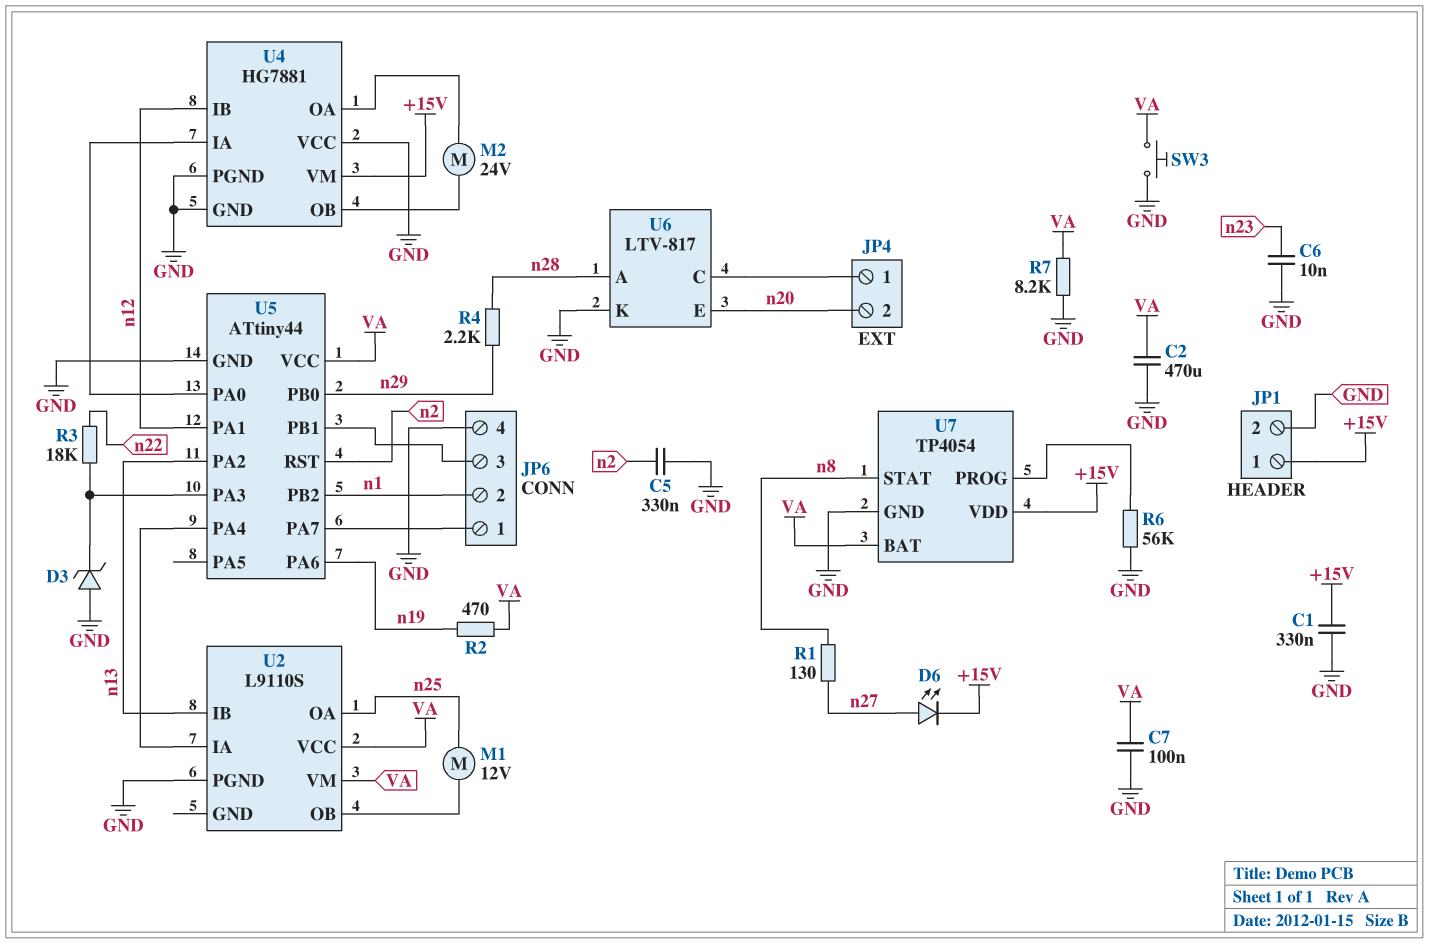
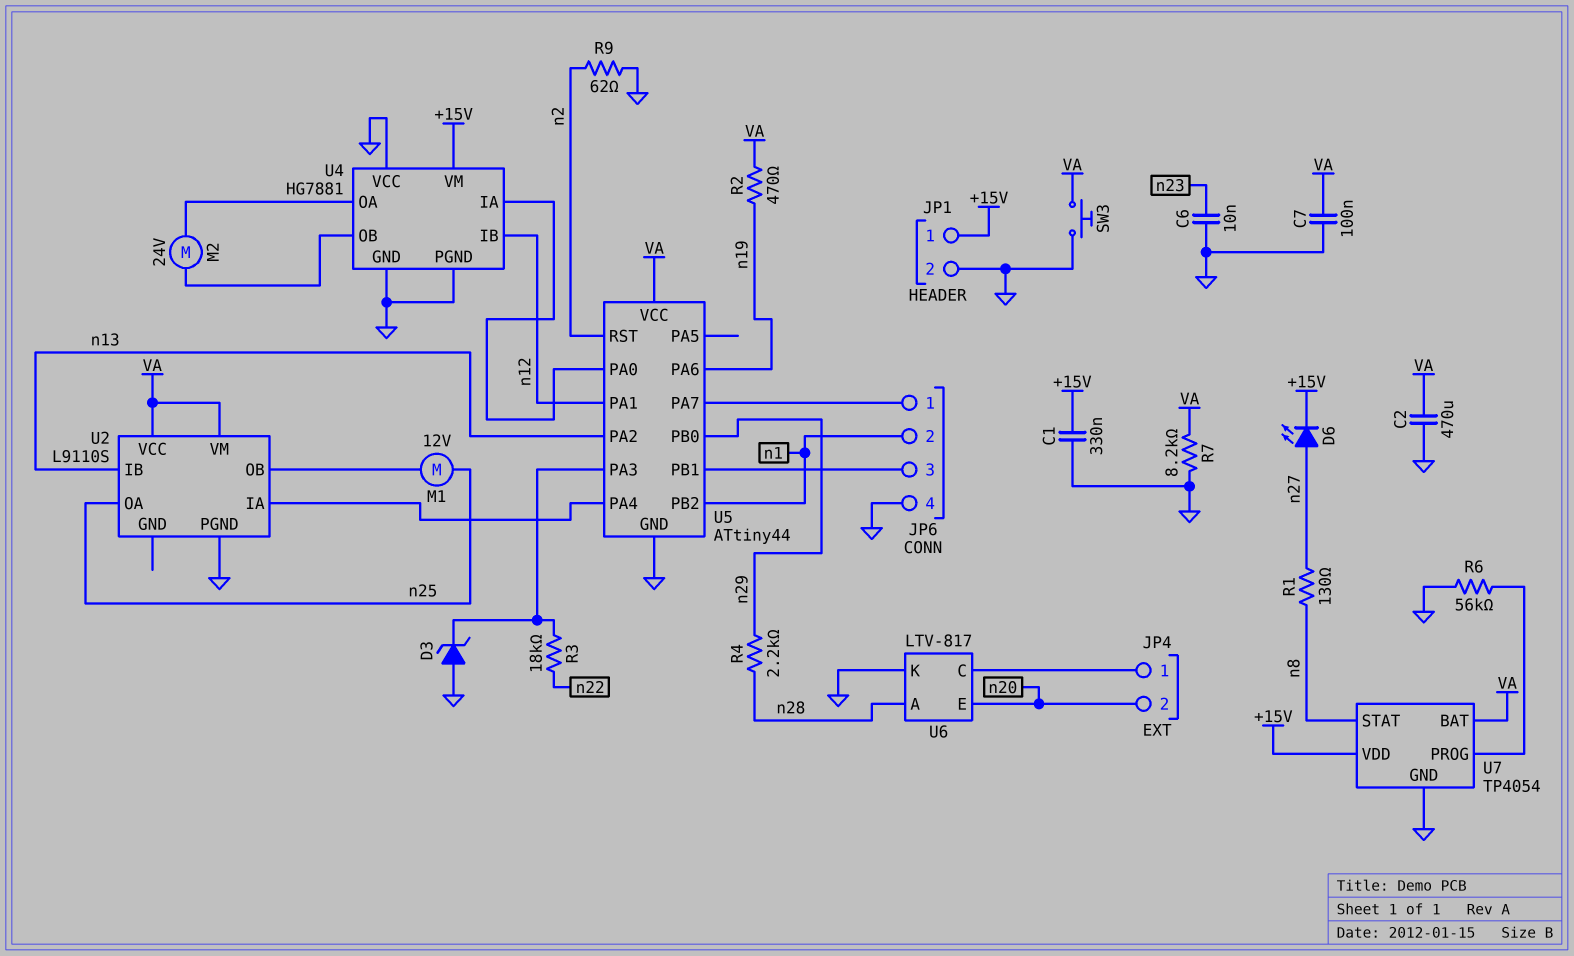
C5: 330nF (GND, n2) -> none
R9: none -> 62 (GND, n2)

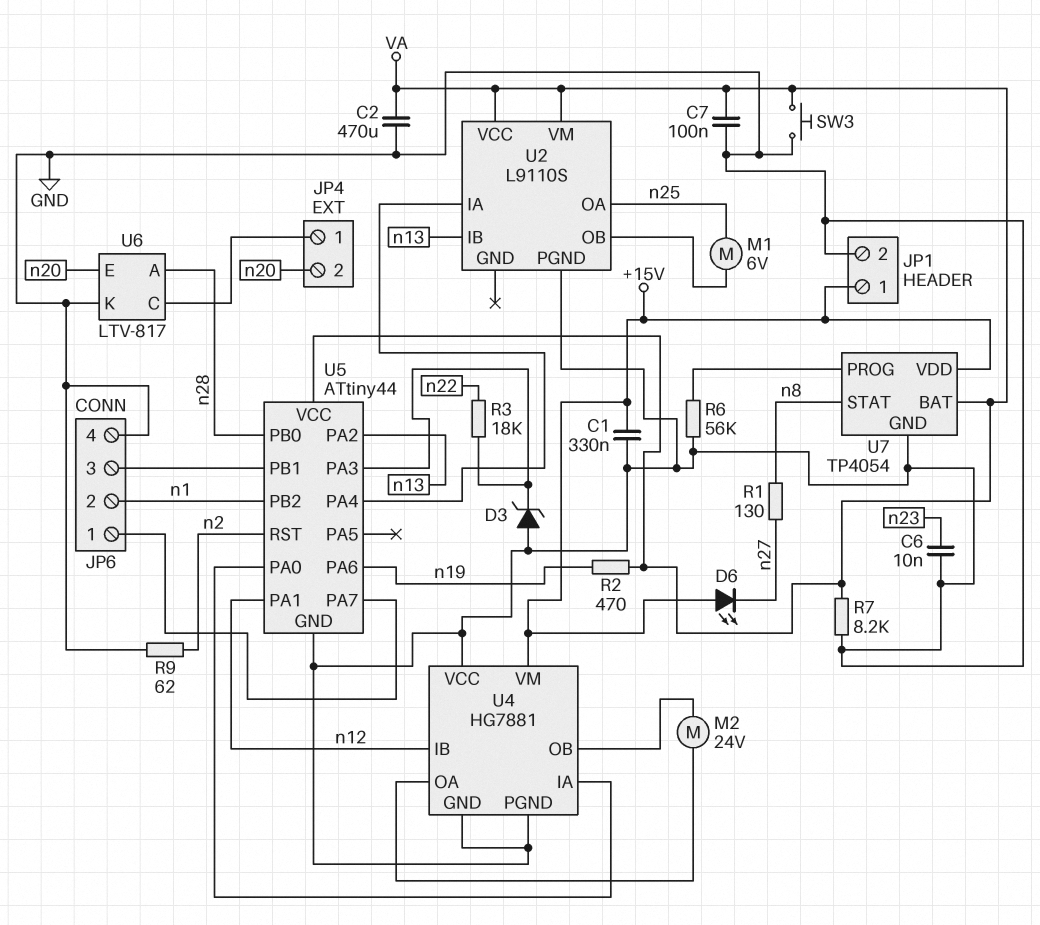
D6: LED (A n27, K +15V) -> LED (A +15V, K n27)
M1: motor 12V (U2/OB, n25) -> motor 6V (U2/OB, n25)
R4: 2.2k (n28, n29) -> none
U5 pin PB0: n29 -> n28

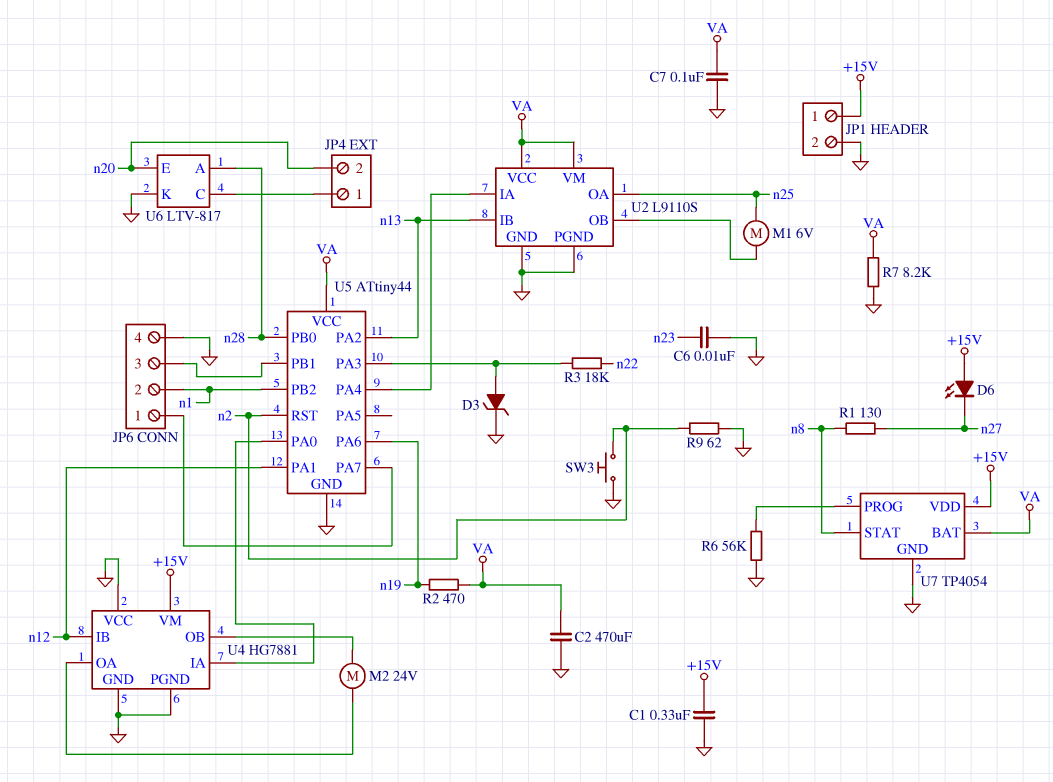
D3: zener (A GND, K U5/PA3) -> zener (A U5/PA3, K GND)
SW3: button (GND, VA) -> button (GND, n2)
U2 pin GND: none -> GND

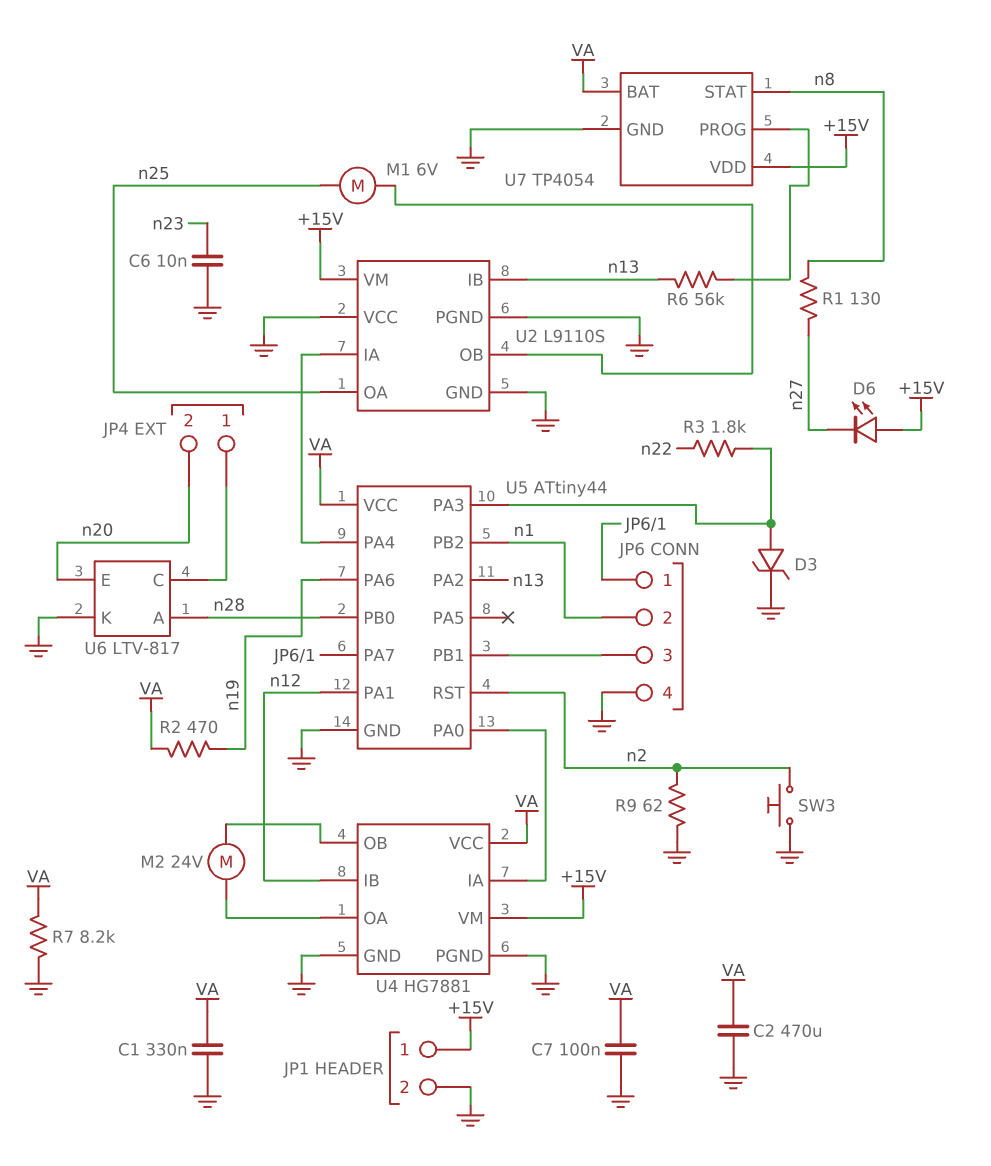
C1: 330nF (+15V, GND) -> 330nF (GND, VA)
R3: 18k (U5/PA3, n22) -> 1.8k (U5/PA3, n22)
R6: 56k (GND, U7/PROG) -> 56k (U7/PROG, n13)
U2 pin VCC: VA -> GND
U2 pin VM: VA -> +15V
U4 pin VCC: GND -> VA

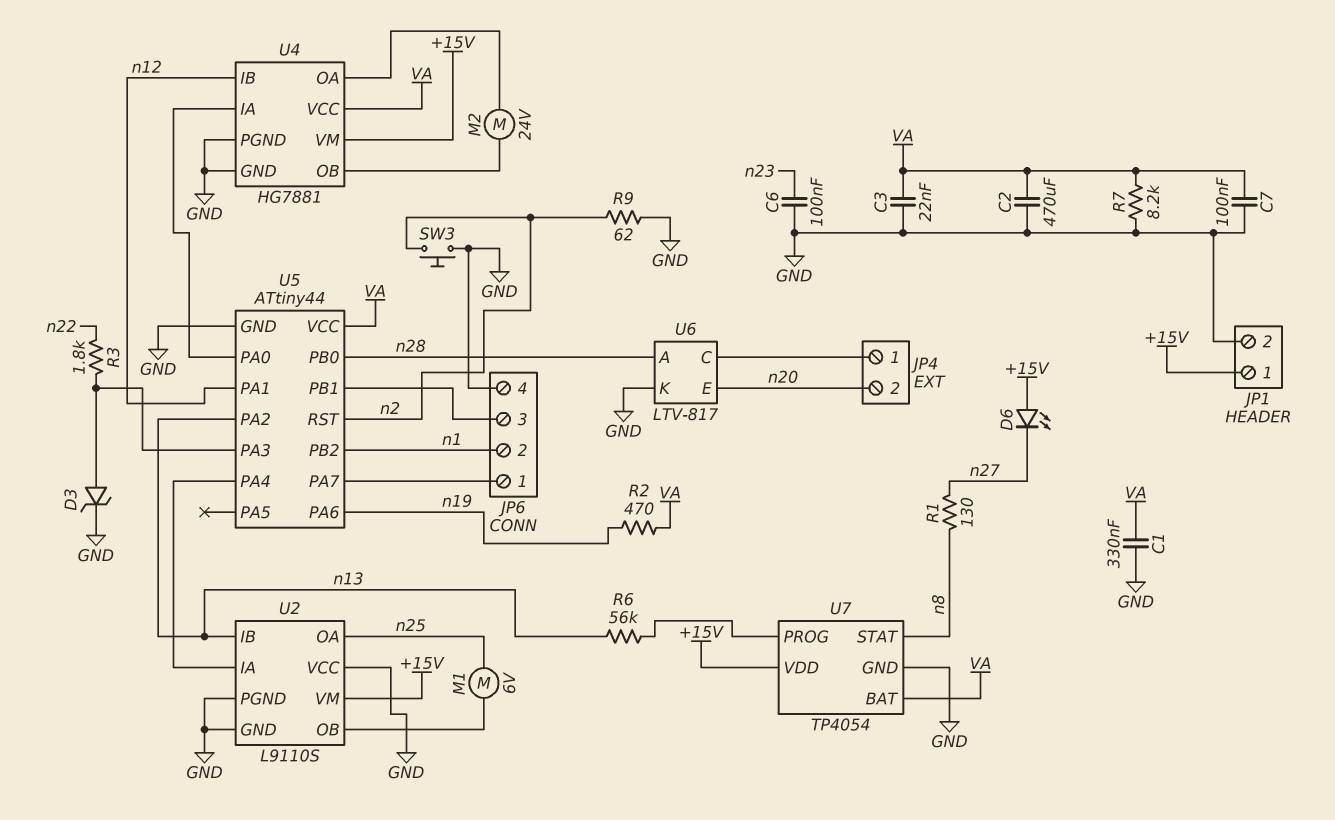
C3: none -> 22nF (GND, VA)
C6: 10nF (GND, n23) -> 100nF (GND, n23)

